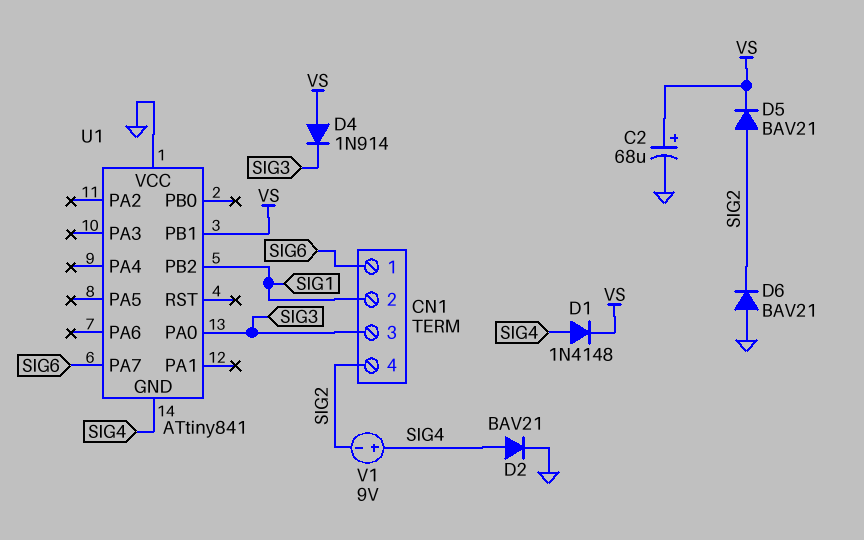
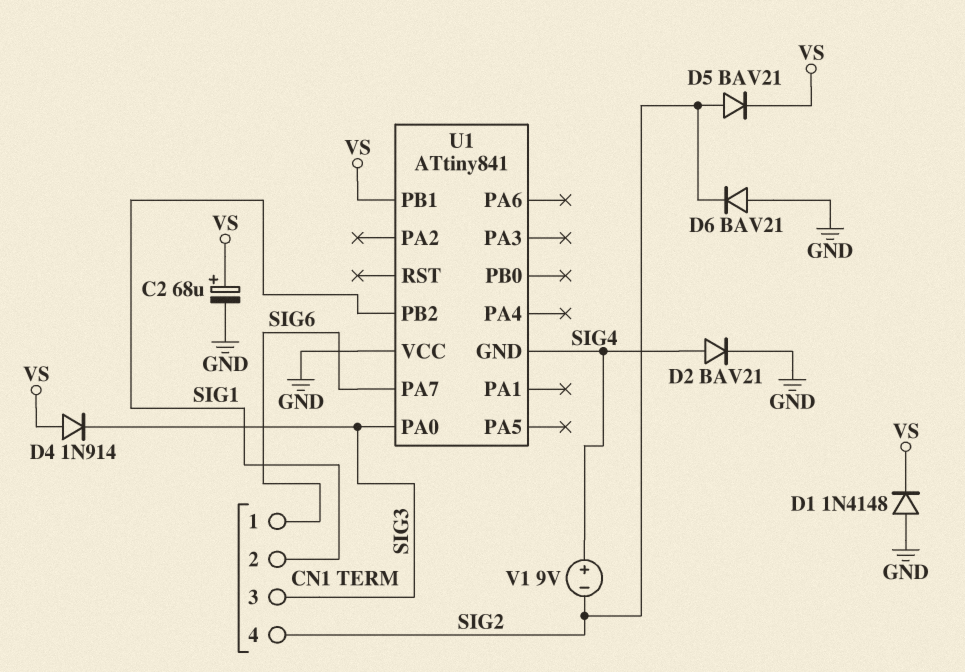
D1: diode 1N4148 (A SIG4, K VS) -> diode 1N4148 (A GND, K VS)

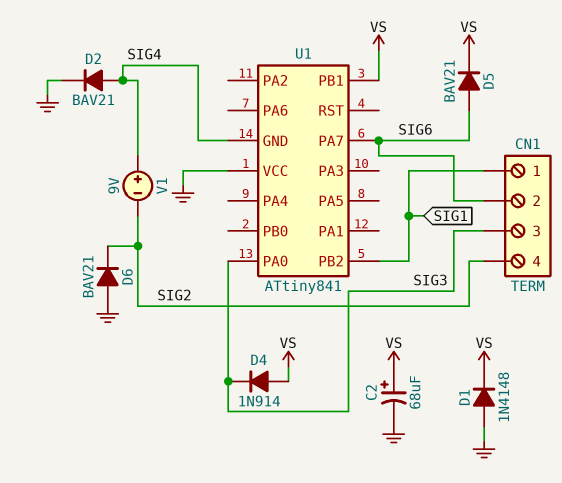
CN1 pin 1: SIG6 -> SIG1
CN1 pin 2: SIG1 -> SIG6
D5: diode BAV21 (A SIG2, K VS) -> diode BAV21 (A SIG6, K VS)

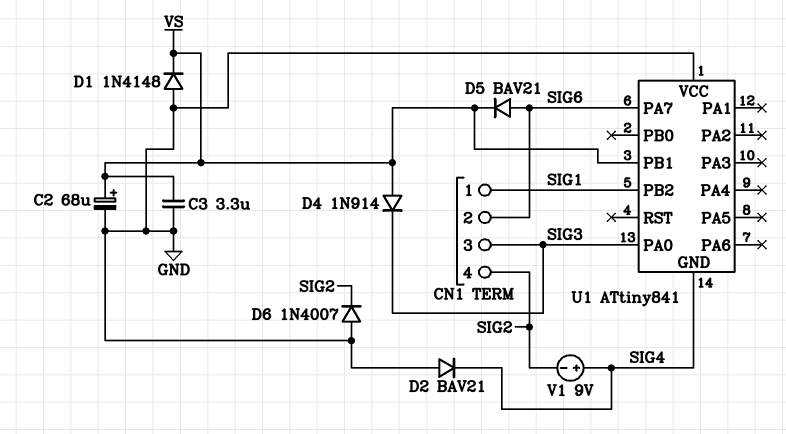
C3: none -> 3.3uF (GND, VS)
D2: diode BAV21 (A SIG4, K GND) -> diode BAV21 (A GND, K SIG4)
D6: diode BAV21 (A GND, K SIG2) -> diode 1N4007 (A GND, K SIG2)

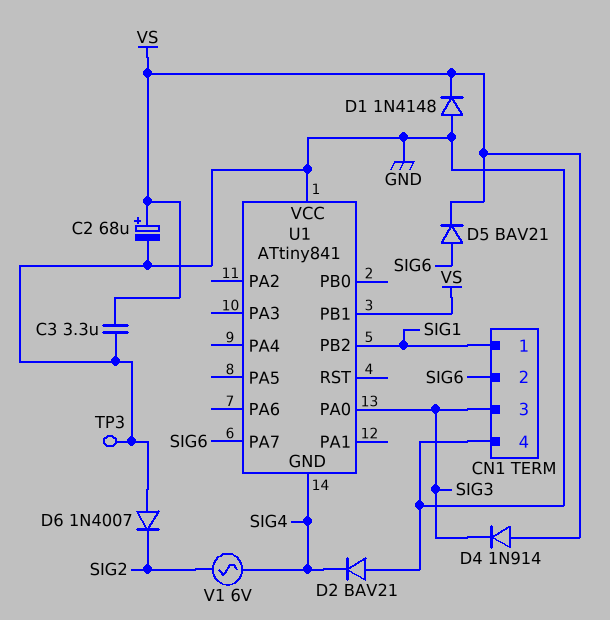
CN1 pin 4: SIG2 -> GND
TP3: none -> test point (GND)
V1: 9V (plus SIG4, minus SIG2) -> AC 6V (SIG2, SIG4)

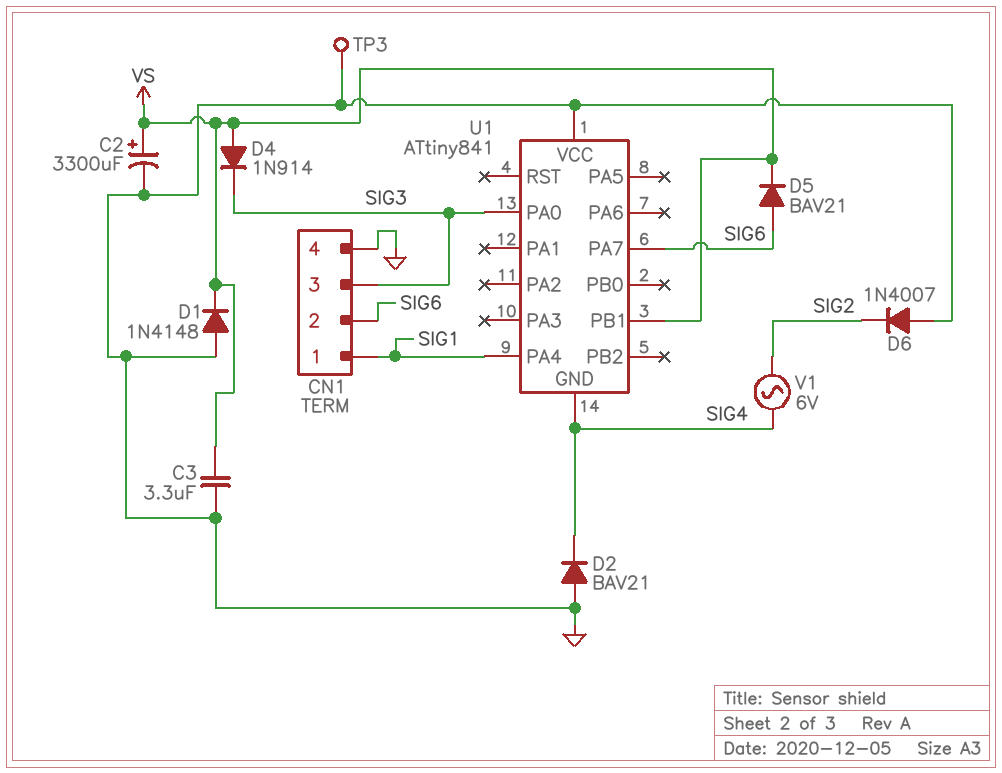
C2: 68uF (plus VS, minus GND) -> 3300uF (plus VS, minus GND)
U1 pin PA4: none -> SIG1
U1 pin PB2: SIG1 -> none

